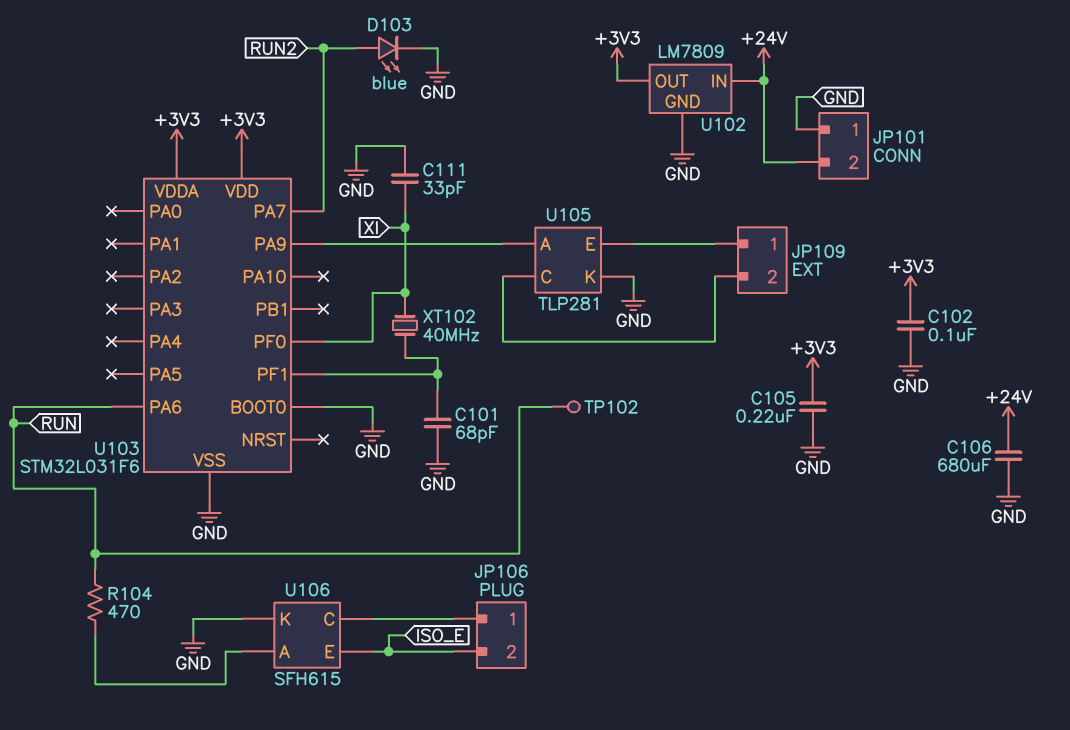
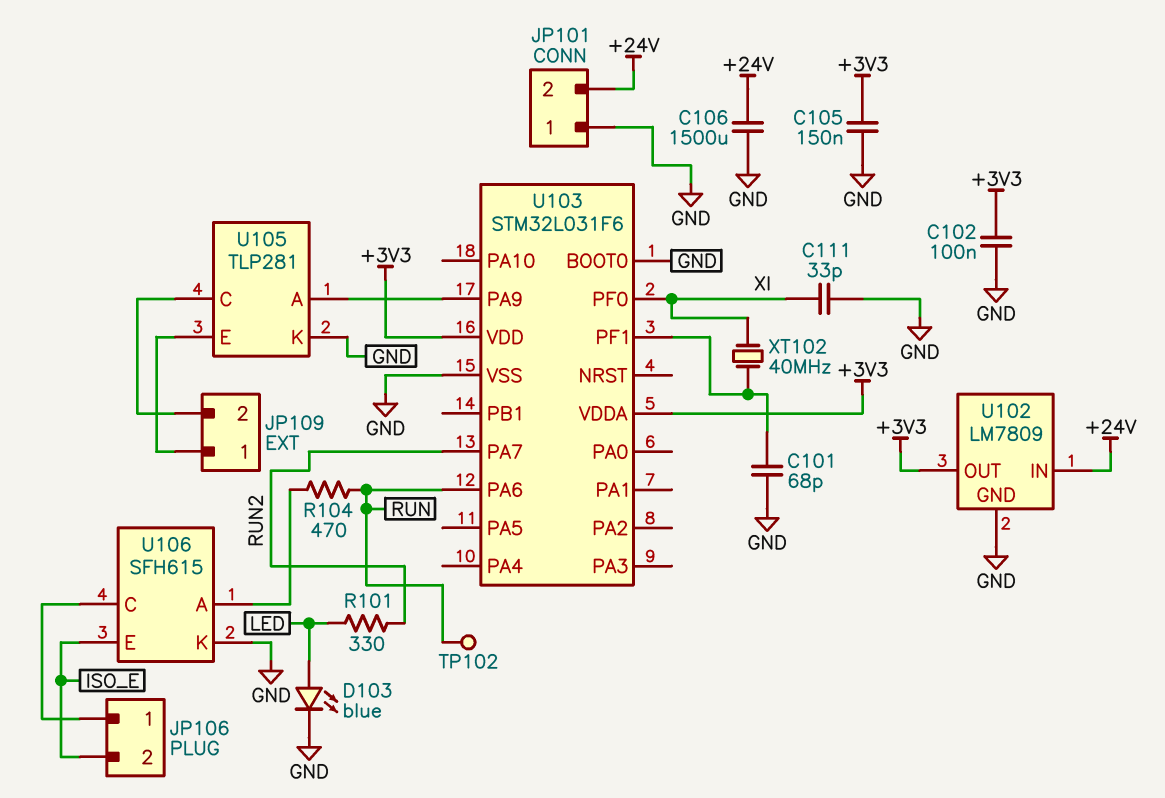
C105: 220nF (+3V3, GND) -> 150nF (+3V3, GND)
C106: 680uF (+24V, GND) -> 1500uF (+24V, GND)
D103: LED blue (A RUN2, K GND) -> LED blue (A LED, K GND)
R101: none -> 330 (LED, RUN2)

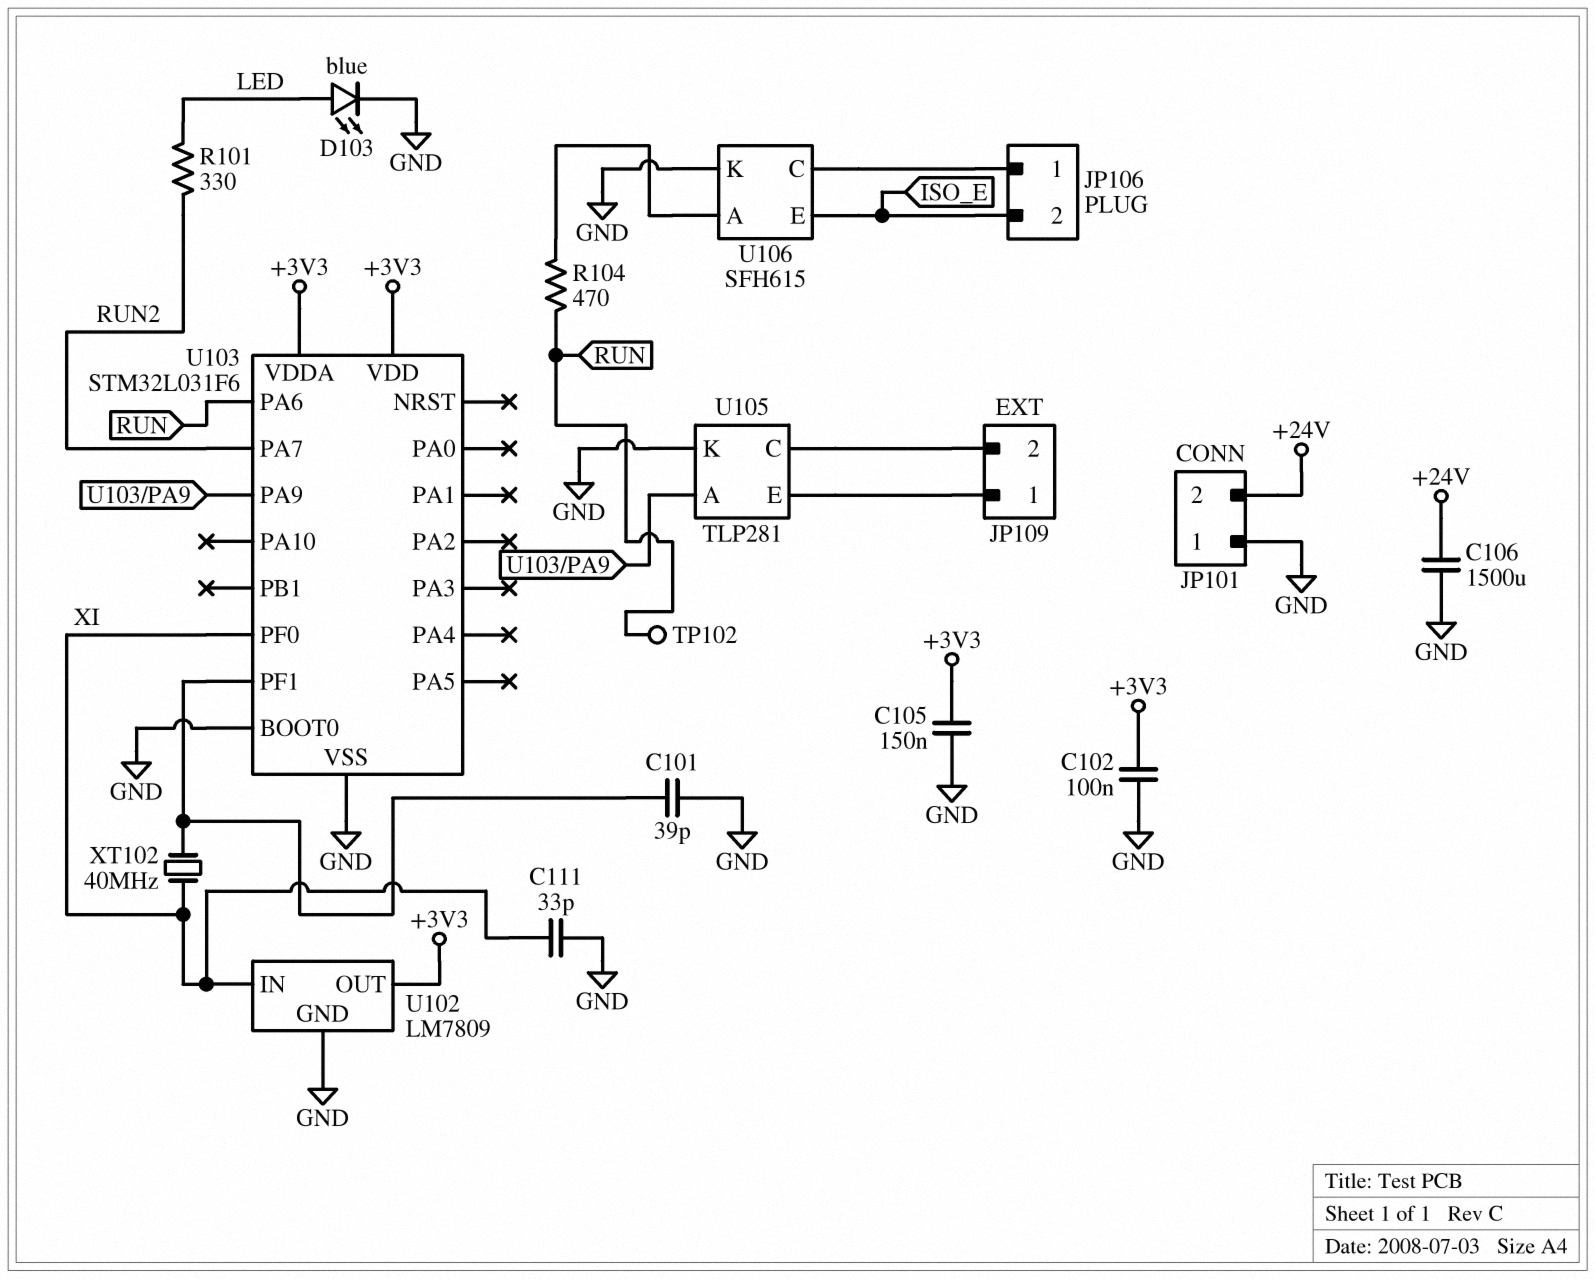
C101: 68pF (GND, U103/PF1) -> 39pF (GND, U103/PF1)
U102 pin IN: +24V -> XI

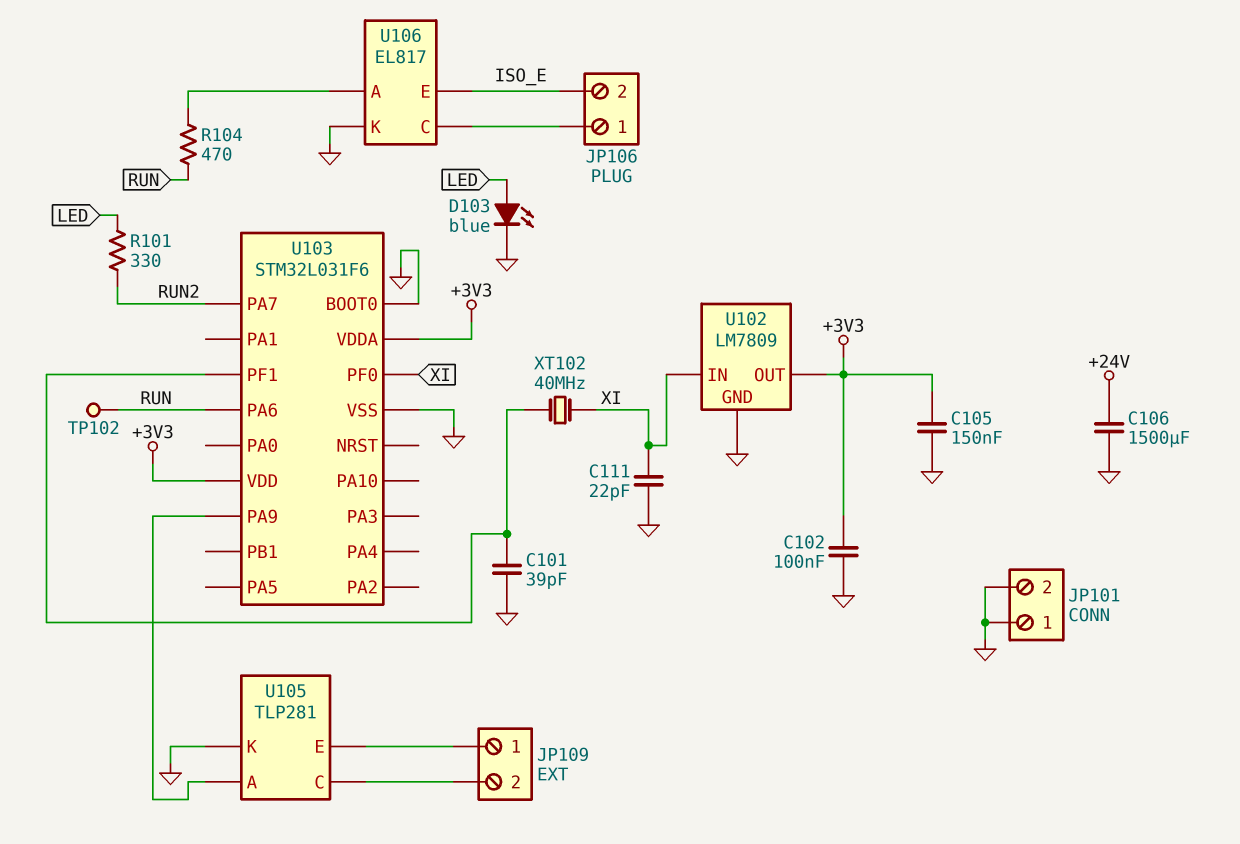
C111: 33pF (GND, XI) -> 22pF (GND, XI)
JP101 pin 2: +24V -> GND
U106: SFH615 -> EL817

